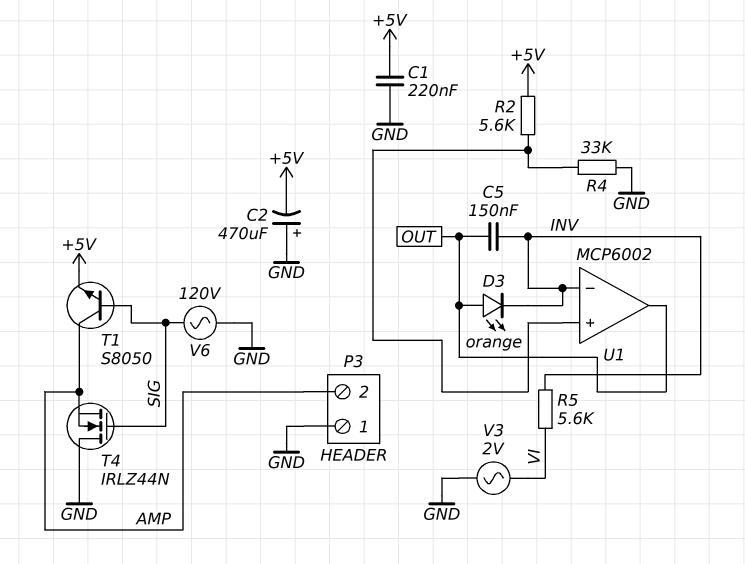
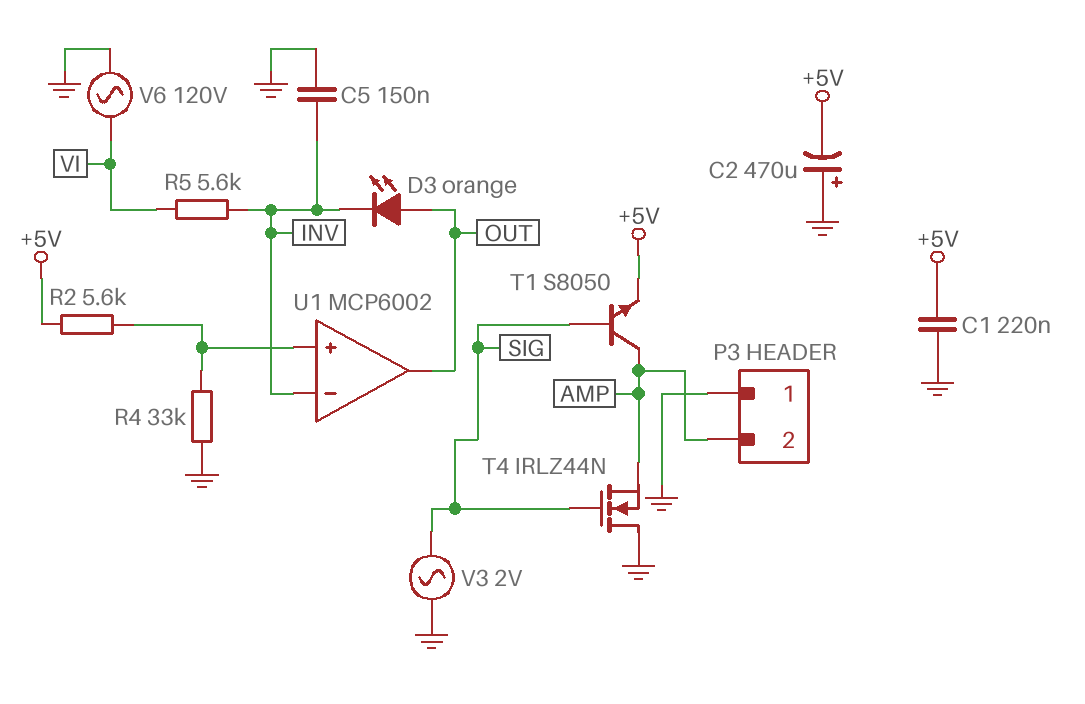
C5: 150nF (INV, OUT) -> 150nF (GND, INV)
V3: AC 2V (GND, VI) -> AC 2V (GND, SIG)
V6: AC 120V (GND, SIG) -> AC 120V (GND, VI)

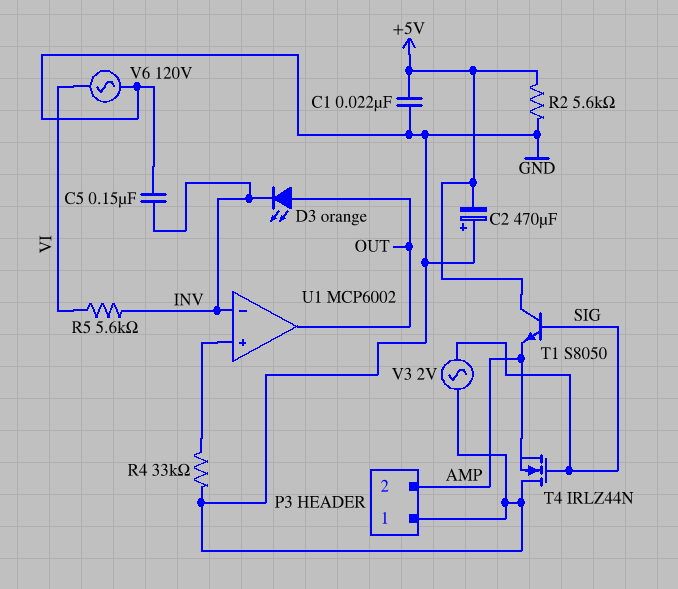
C1: 220nF (+5V, GND) -> 22nF (+5V, GND)
R2: 5.6k (+5V, U1/in+) -> 5.6k (+5V, GND)
T1: NPN S8050 (B SIG, C AMP, E +5V) -> NPN S8050 (B SIG, C +5V, E AMP)

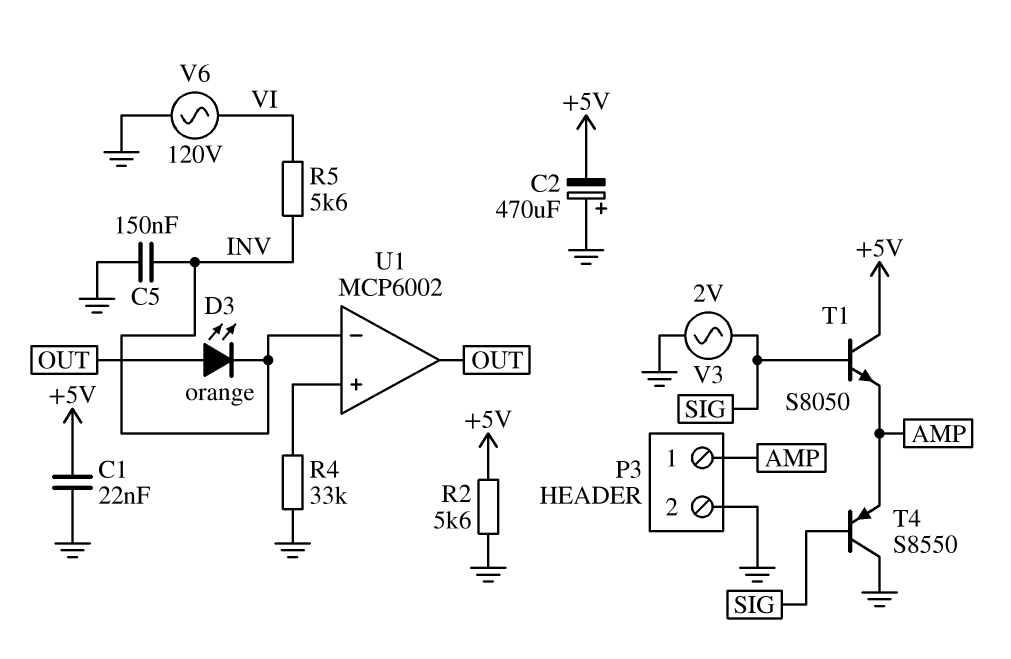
P3 pin 1: GND -> AMP
P3 pin 2: AMP -> GND
T4: NMOS IRLZ44N (G SIG, D GND, S AMP) -> PNP S8550 (B SIG, C GND, E AMP)

